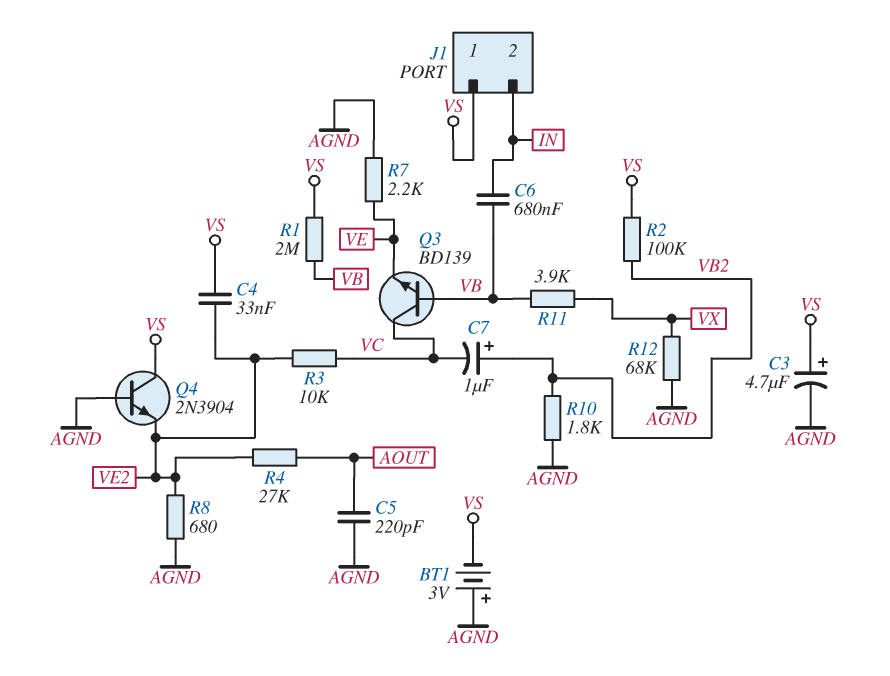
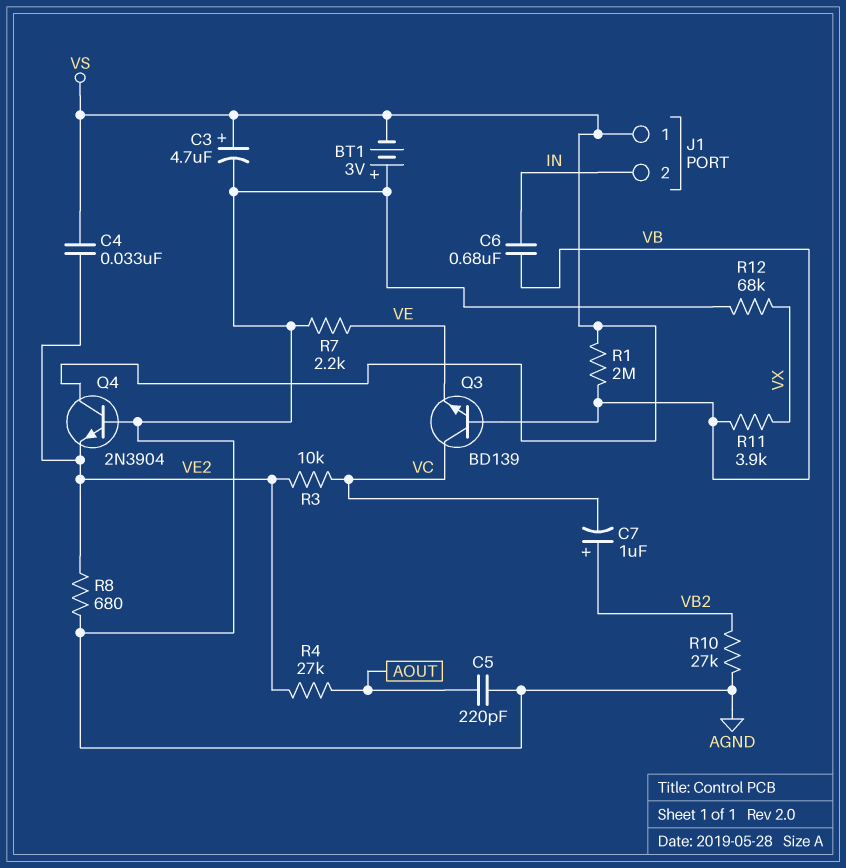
R2: 100k (VB2, VS) -> none
R10: 1.8k (AGND, VB2) -> 27k (AGND, VB2)

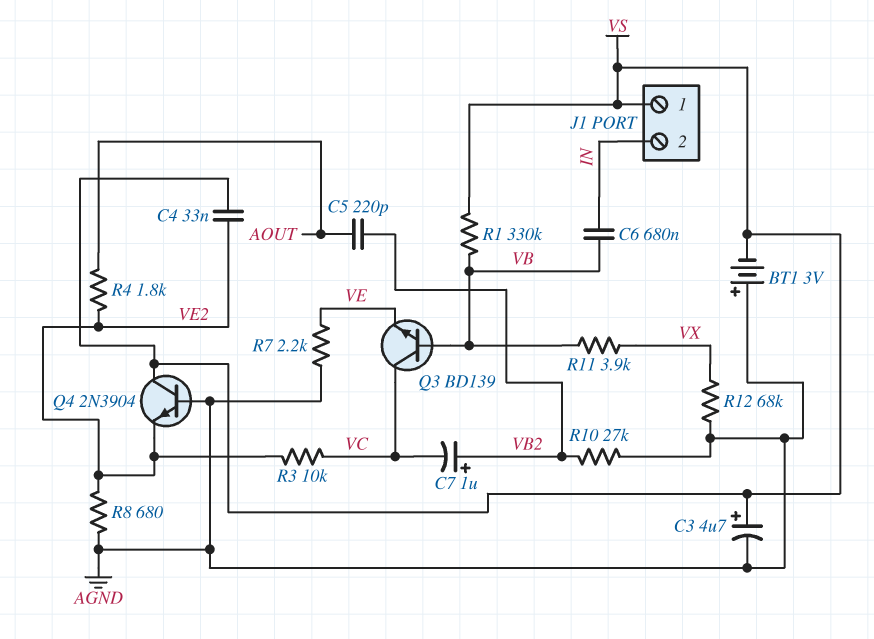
C5: 220pF (AGND, AOUT) -> 220pF (AOUT, VB2)
R1: 2M (VB, VS) -> 330k (VB, VS)
R4: 27k (AOUT, VE2) -> 1.8k (AOUT, VE2)

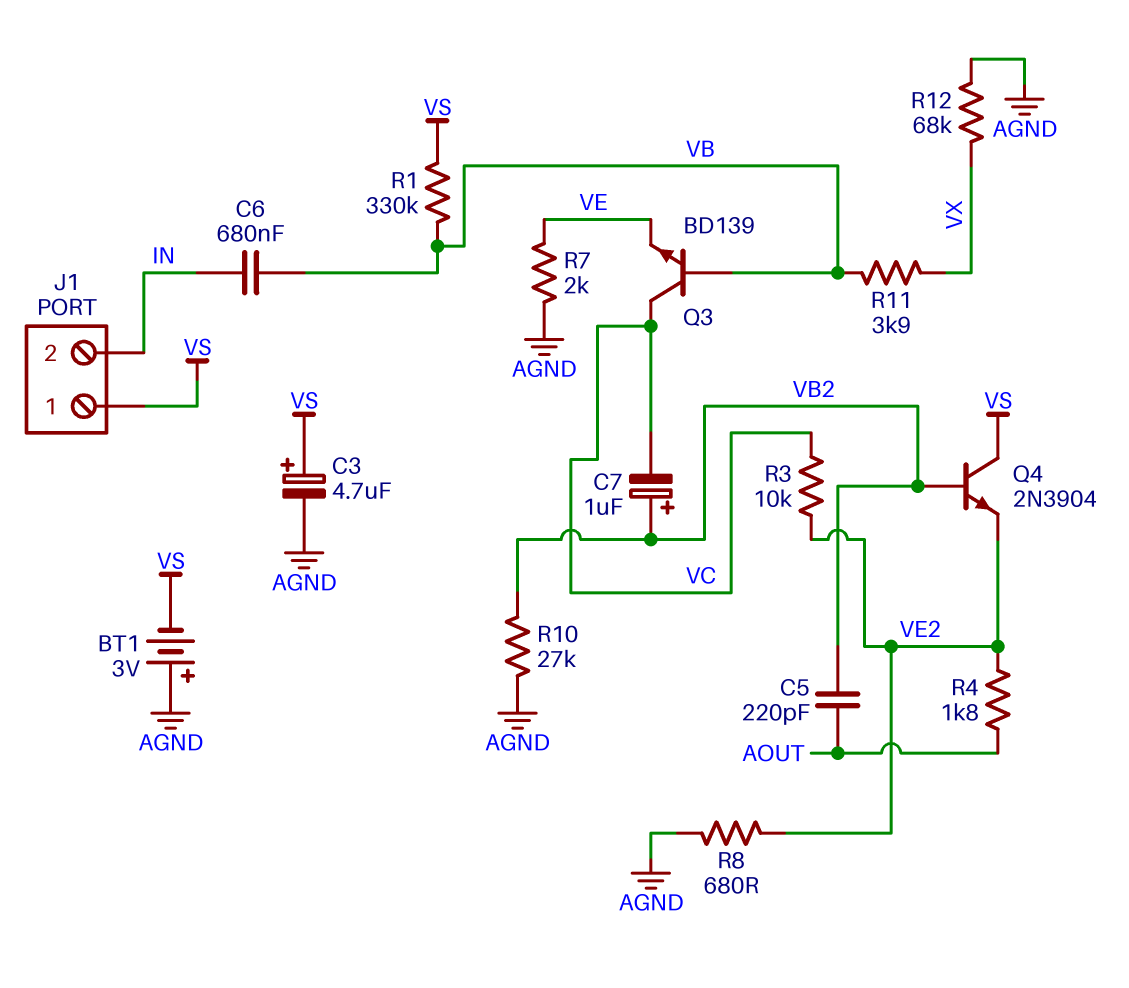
C4: 33nF (VE2, VS) -> none
Q4: NPN 2N3904 (B AGND, C VS, E VE2) -> NPN 2N3904 (B VB2, C VS, E VE2)
R7: 2.2k (AGND, VE) -> 2k (AGND, VE)

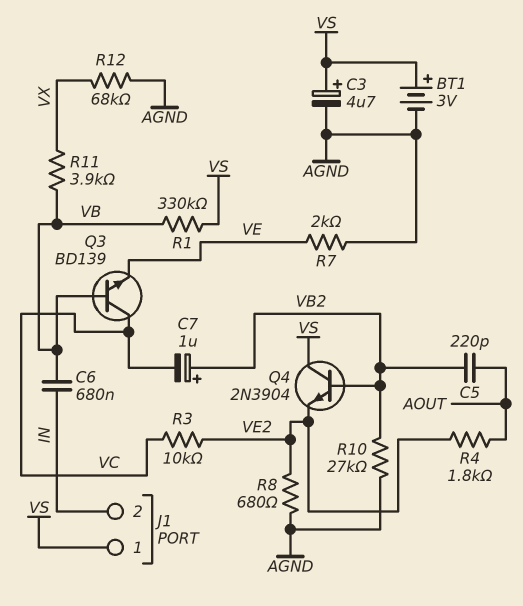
BT1: 3V (plus AGND, minus VS) -> 3V (plus VS, minus AGND)

